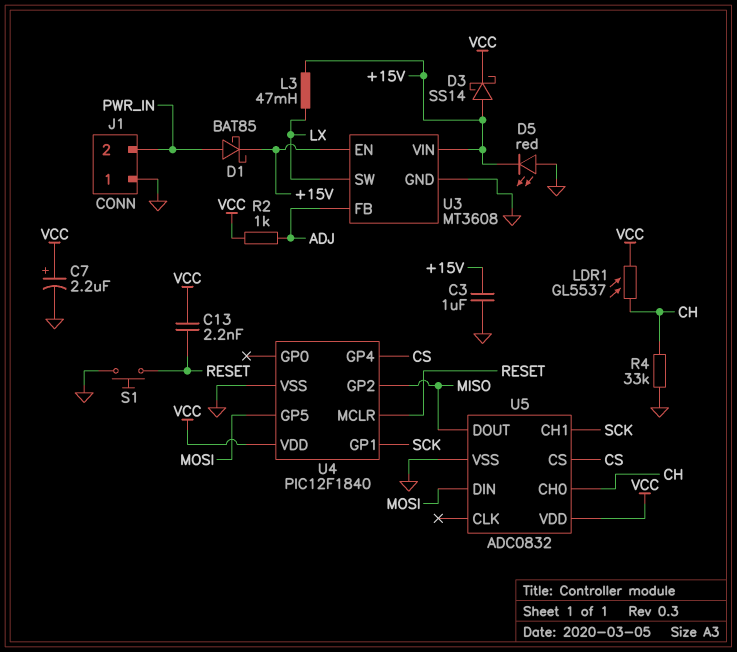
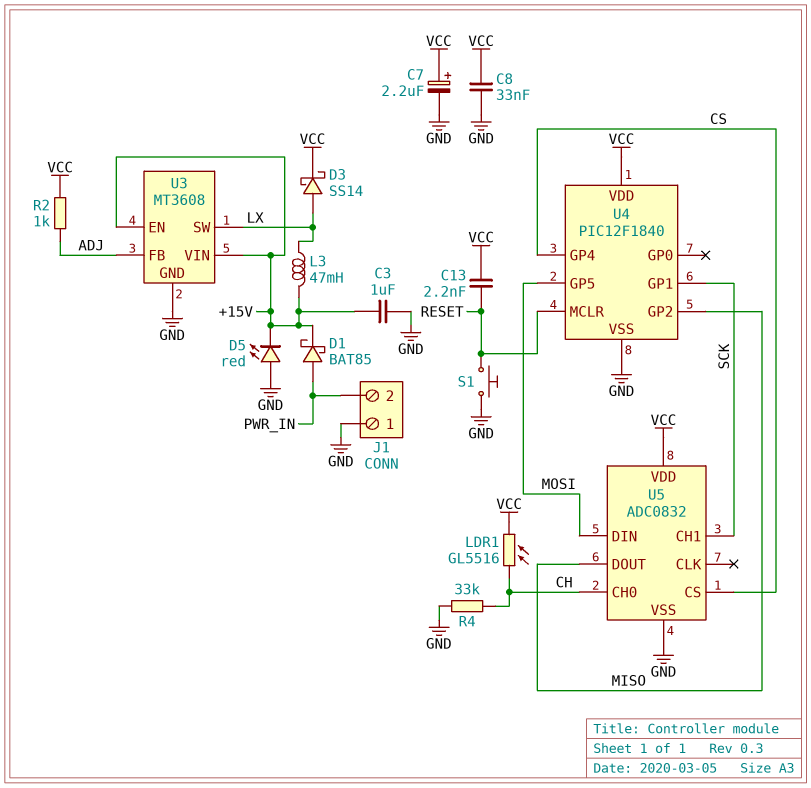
C8: none -> 33nF (GND, VCC)
D3: schottky SS14 (A +15V, K VCC) -> schottky SS14 (A LX, K VCC)
LDR1: GL5537 (CH, VCC) -> GL5516 (CH, VCC)

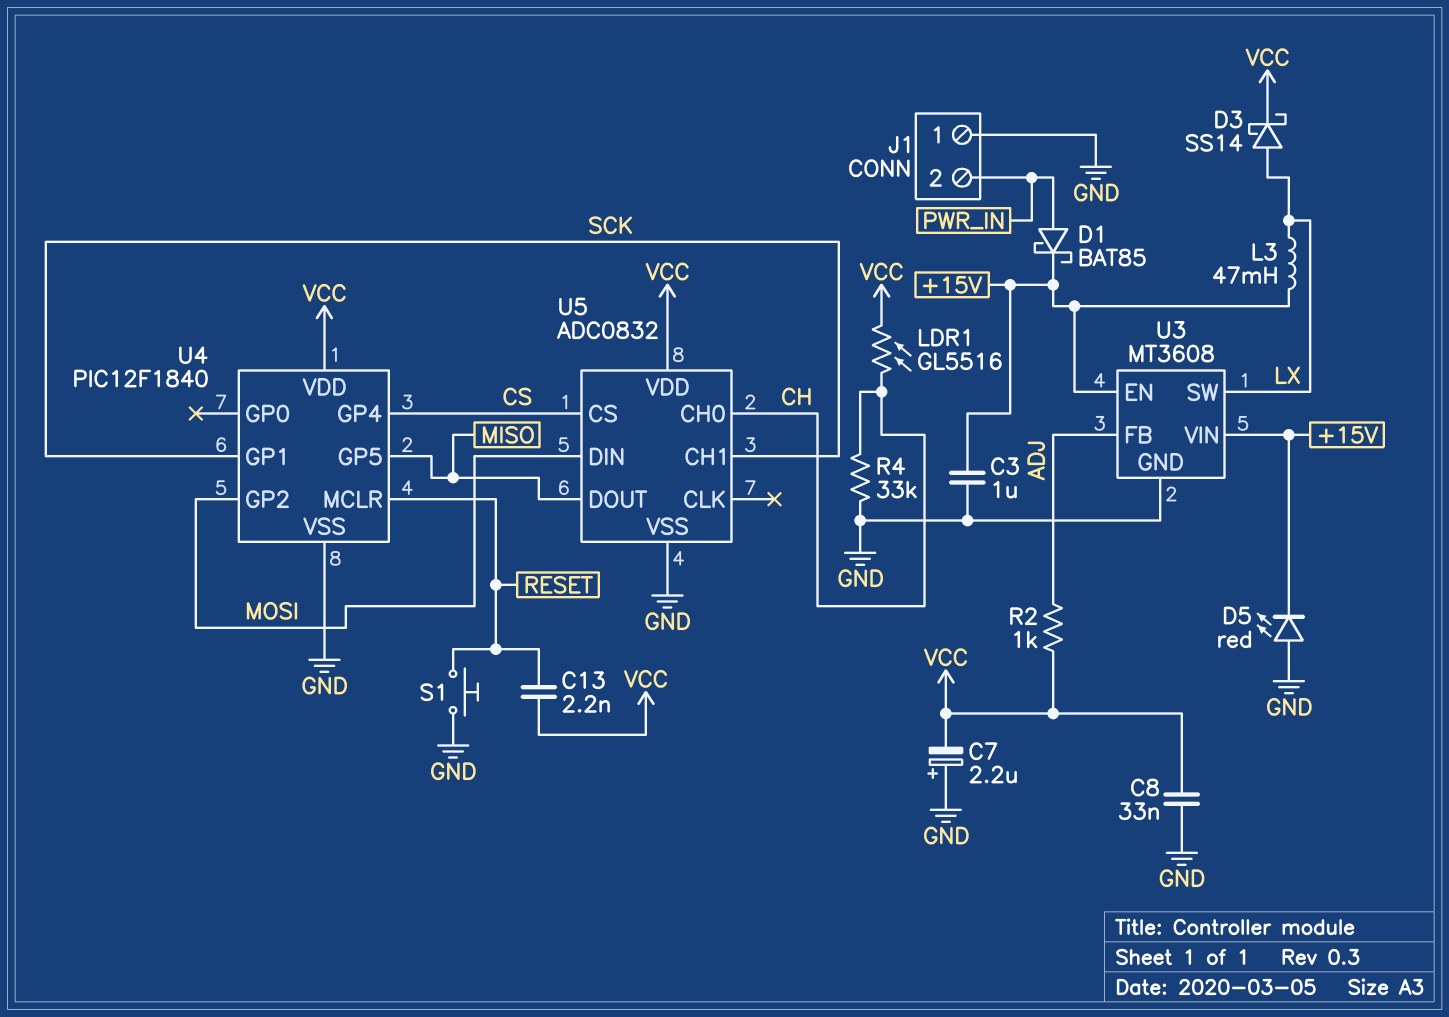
C7: 2.2uF (plus VCC, minus GND) -> 2.2uF (plus GND, minus VCC)
U4 pin GP2: MISO -> MOSI
U4 pin GP5: MOSI -> MISO

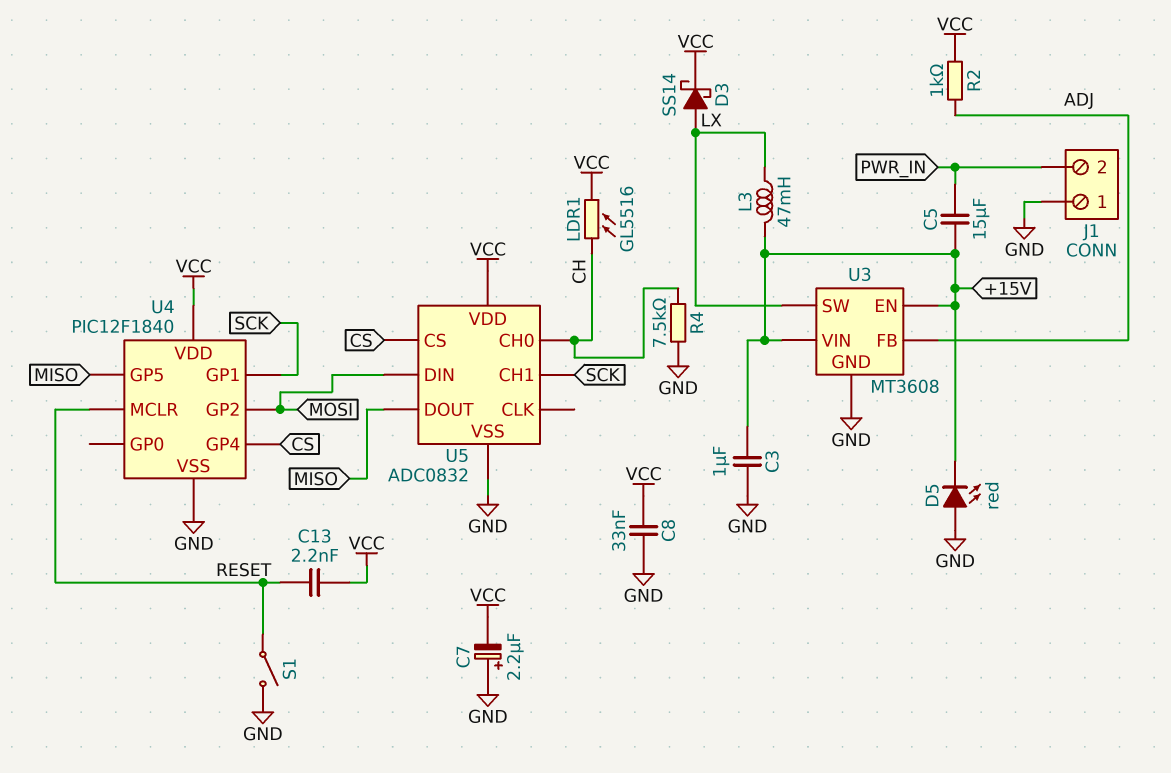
C5: none -> 15uF (+15V, PWR_IN)
D1: schottky BAT85 (A PWR_IN, K +15V) -> none
R4: 33k (CH, GND) -> 7.5k (CH, GND)
S1: button (GND, RESET) -> switch (GND, RESET)

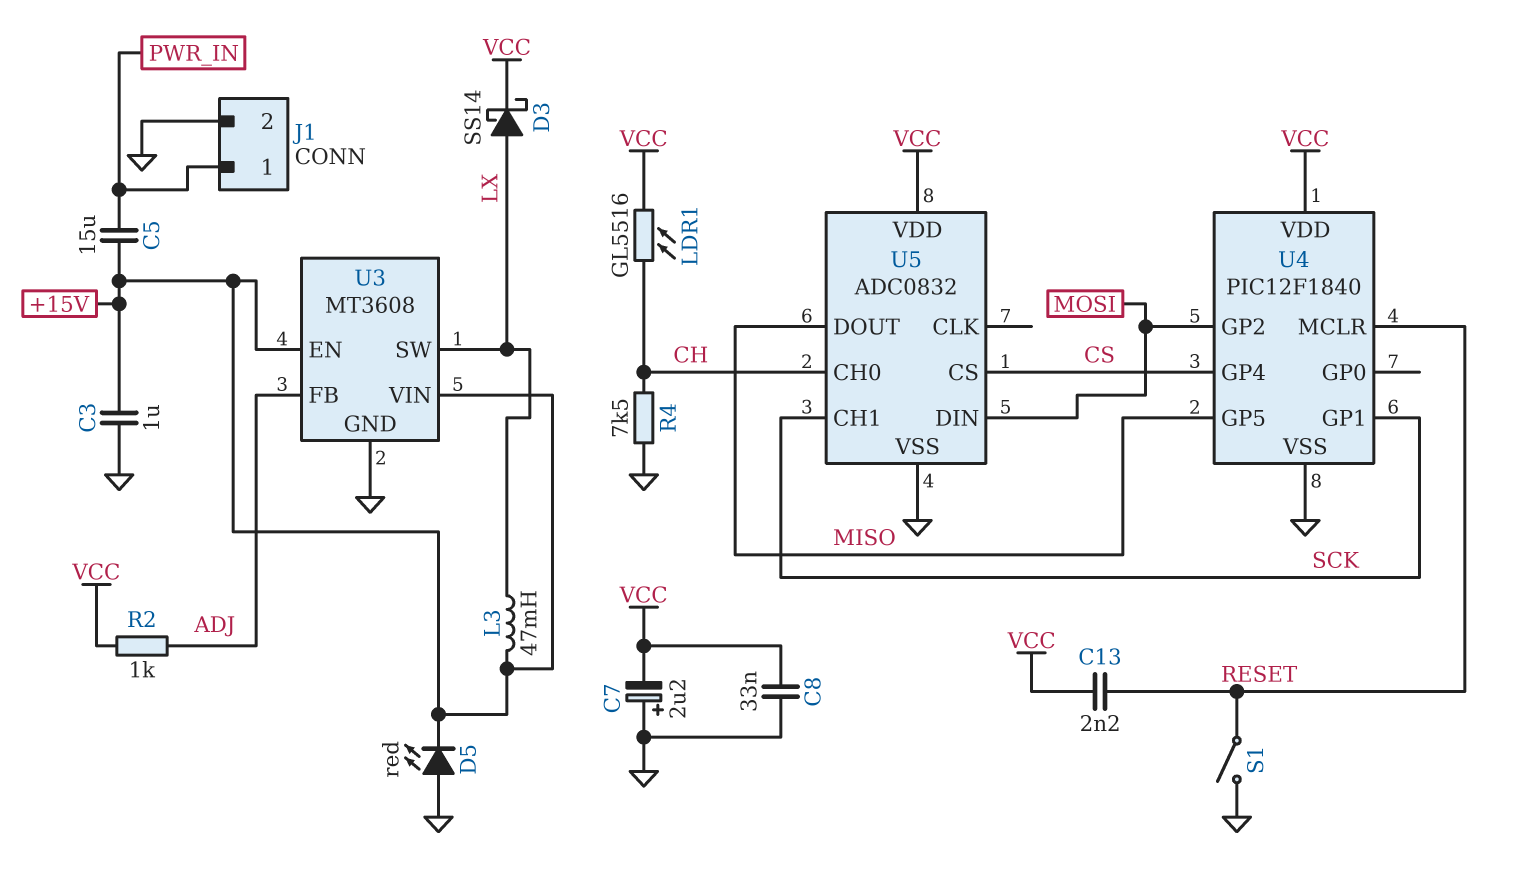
J1 pin 1: GND -> PWR_IN
J1 pin 2: PWR_IN -> GND

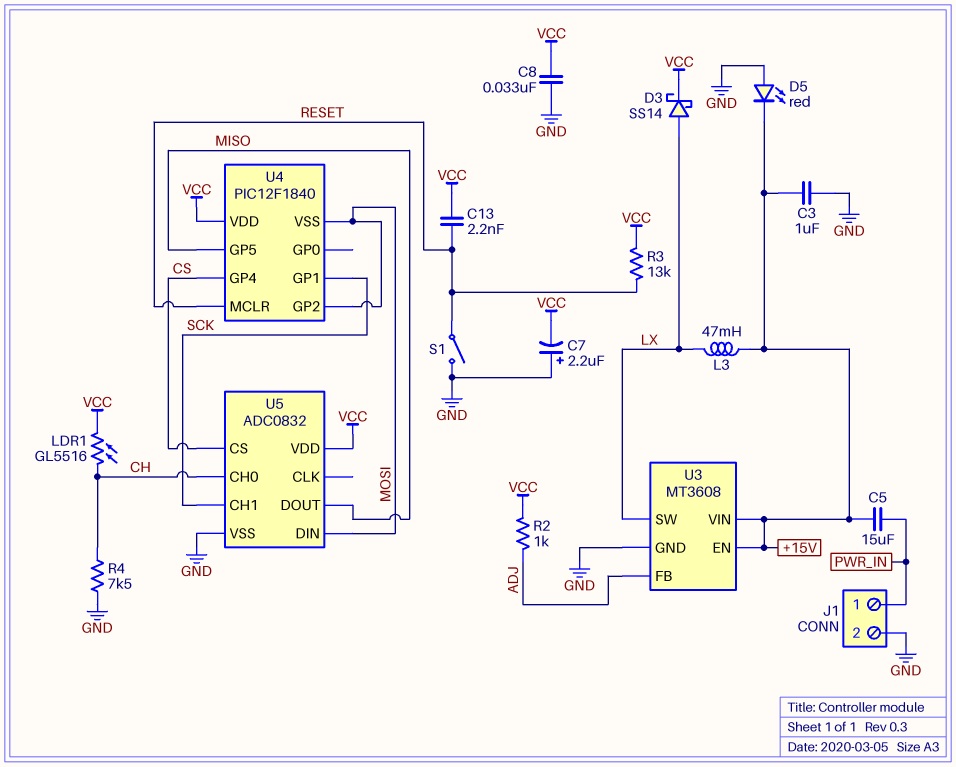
R3: none -> 13k (RESET, VCC)
U4 pin VSS: GND -> MOSI

